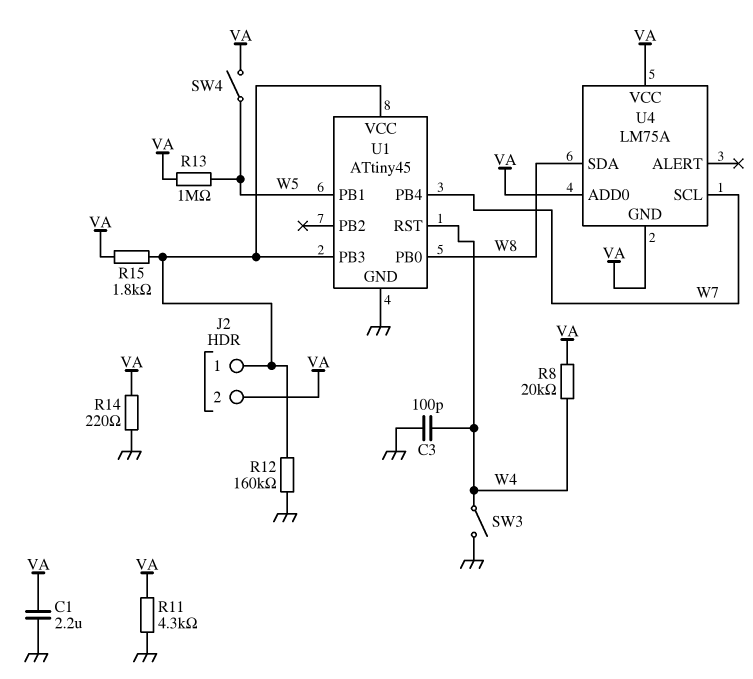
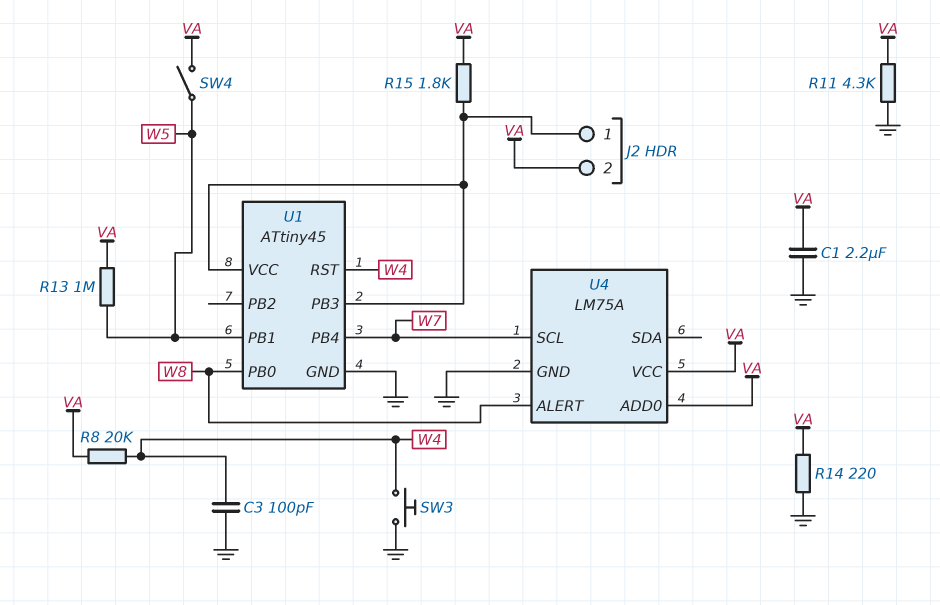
R12: 160k (GND, J2/1) -> none
SW3: switch (GND, W4) -> button (GND, W4)
U4 pin ALERT: none -> W8
U4 pin GND: VA -> GND
U4 pin SDA: W8 -> none

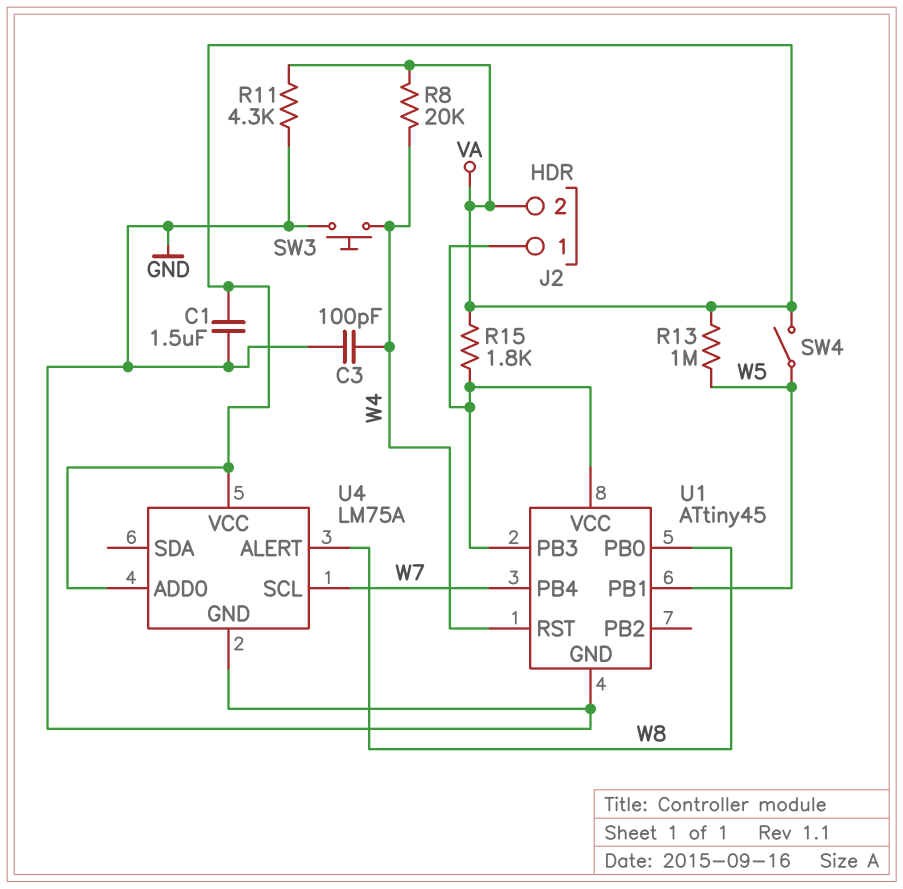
C1: 2.2uF (GND, VA) -> 1.5uF (GND, VA)
R14: 220 (GND, VA) -> none

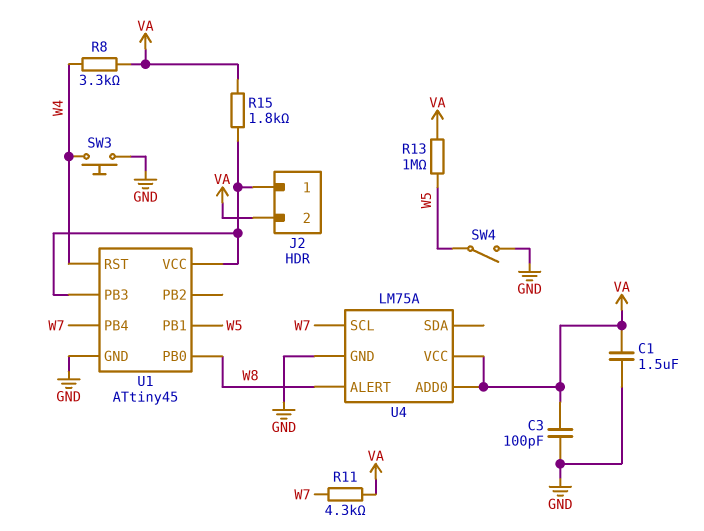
C3: 100pF (GND, W4) -> 100pF (GND, VA)
R8: 20k (VA, W4) -> 3.3k (VA, W4)
R11: 4.3k (GND, VA) -> 4.3k (VA, W7)
SW4: switch (VA, W5) -> switch (GND, W5)

